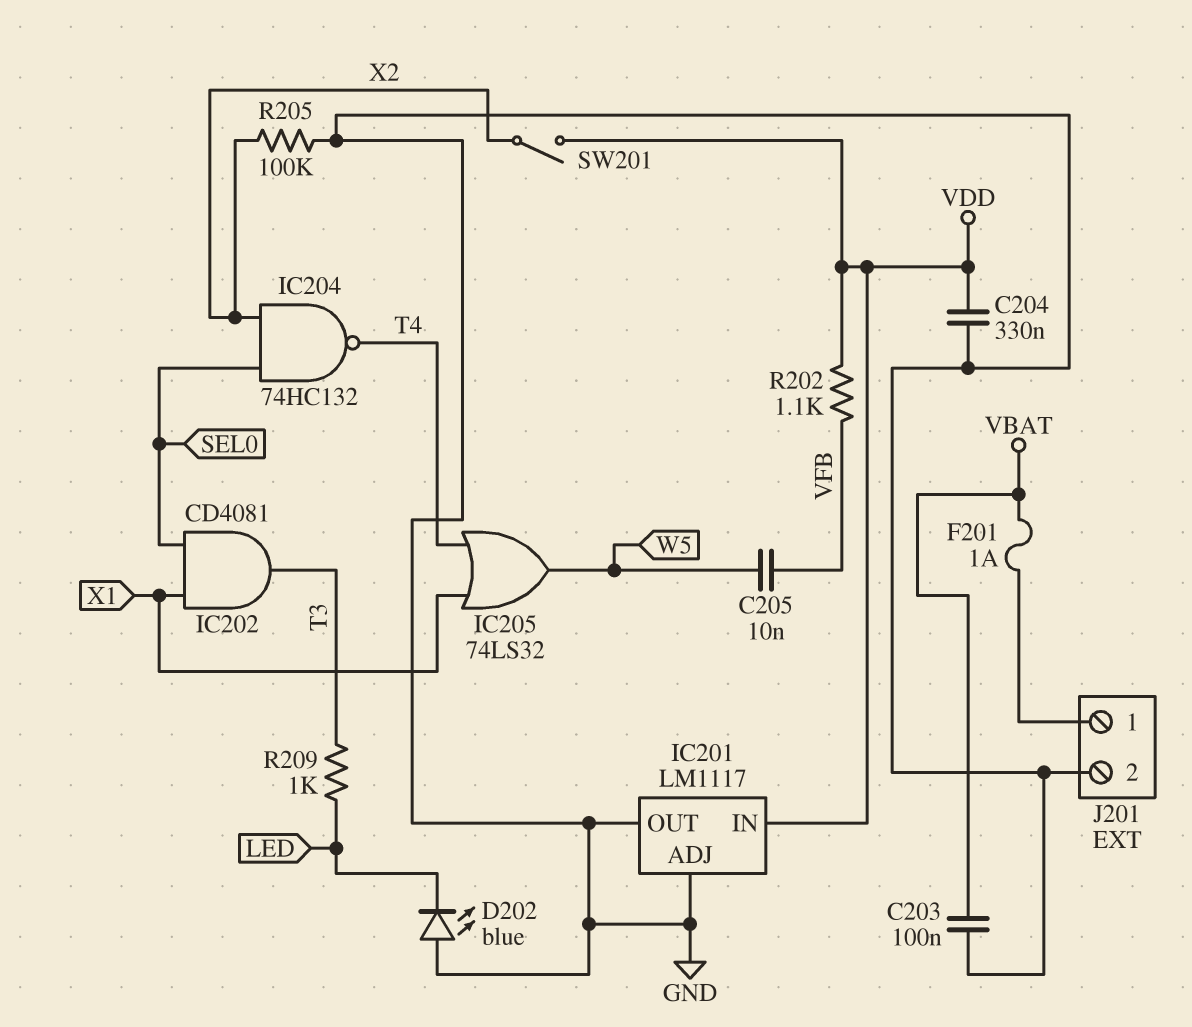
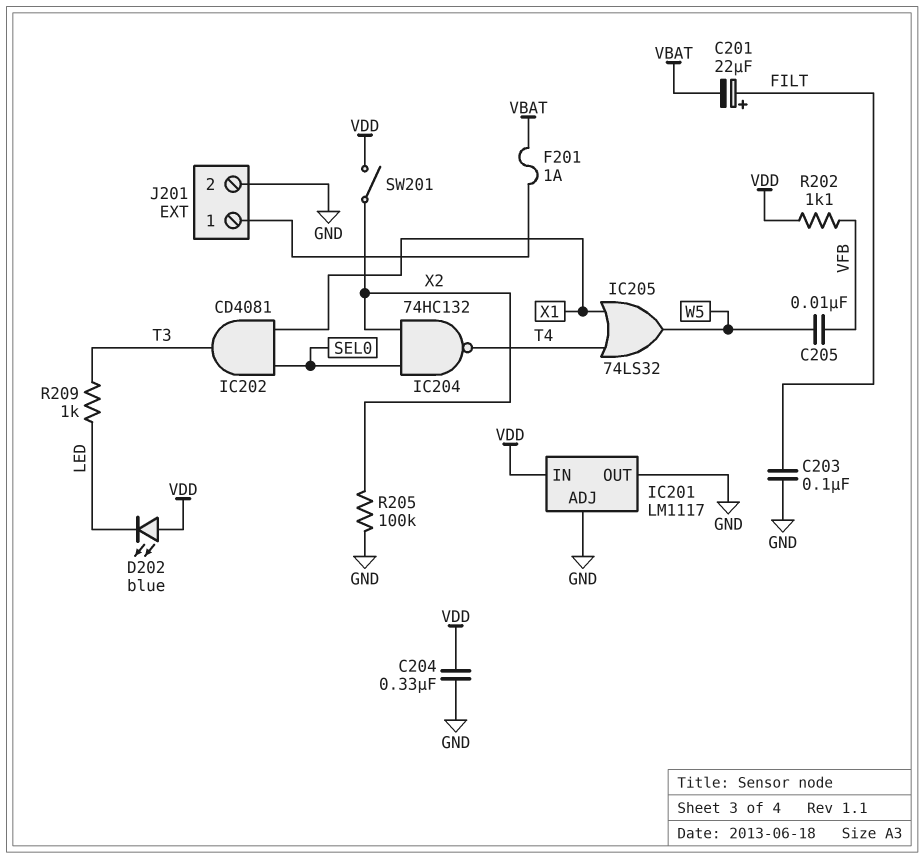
C201: none -> 22uF (plus FILT, minus VBAT)
C203: 100nF (GND, VBAT) -> 100nF (FILT, GND)
D202: LED blue (A GND, K LED) -> LED blue (A VDD, K LED)

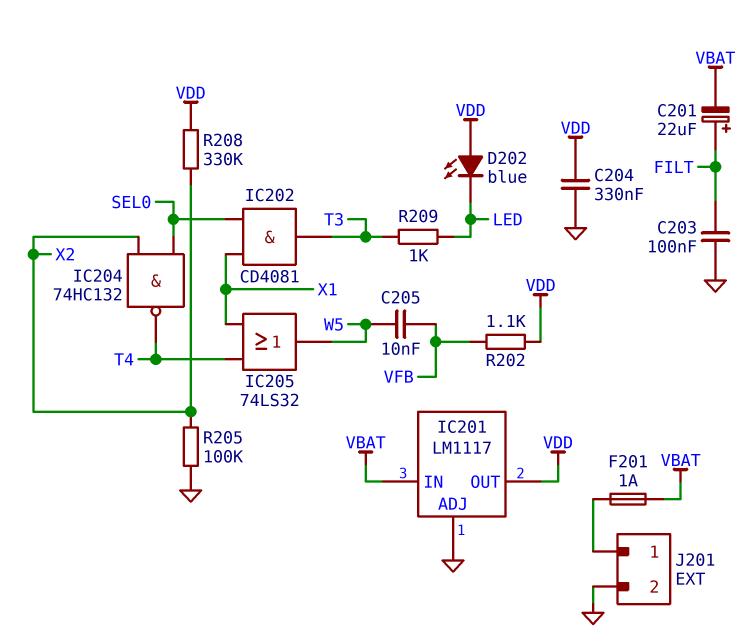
IC201 pin IN: VDD -> VBAT
IC201 pin OUT: GND -> VDD
R208: none -> 330k (VDD, X2)
SW201: switch (VDD, X2) -> none

